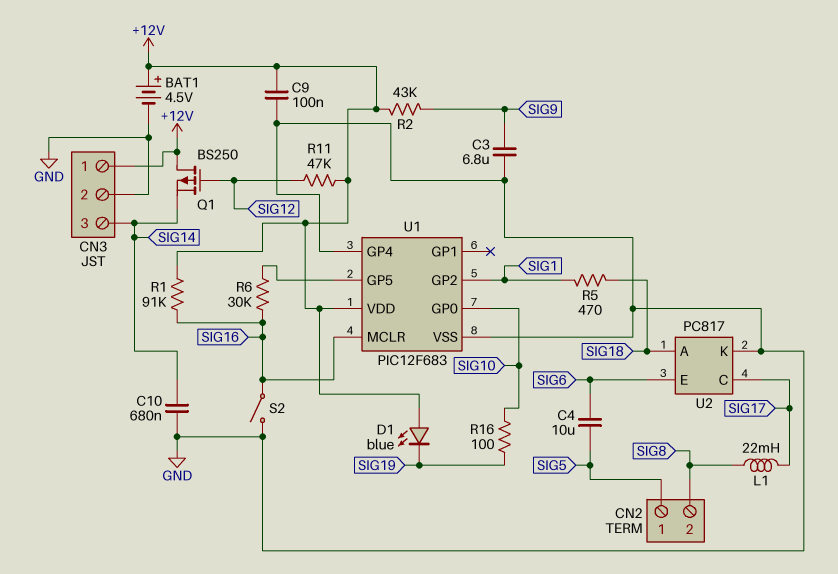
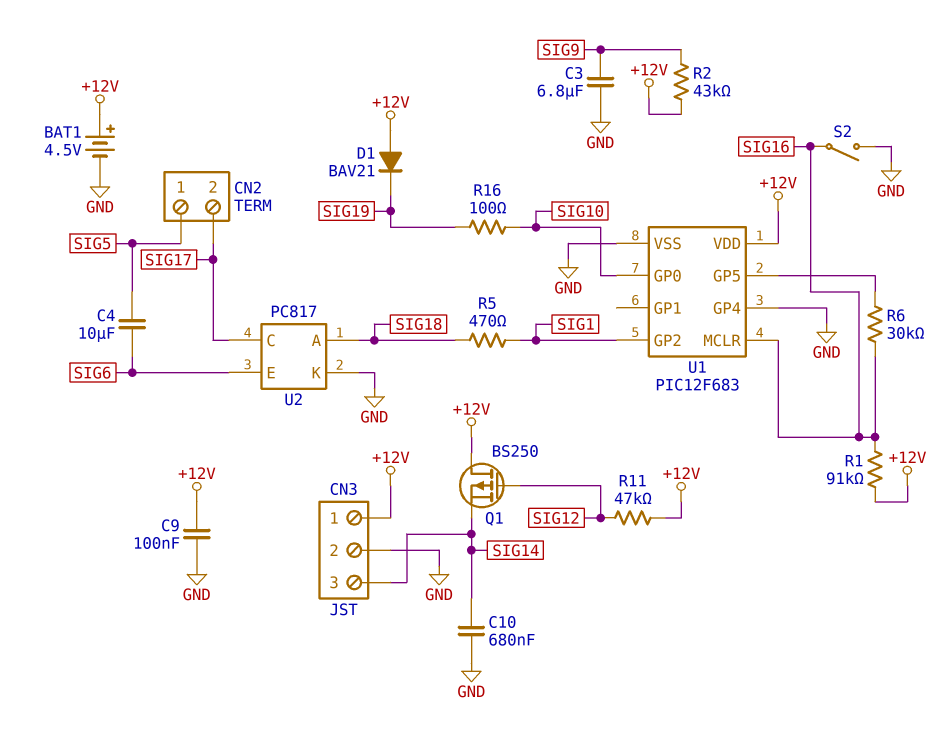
CN2 pin 2: SIG8 -> SIG17
D1: LED blue (A +12V, K SIG19) -> diode BAV21 (A +12V, K SIG19)
L1: 22mH (SIG8, SIG17) -> none

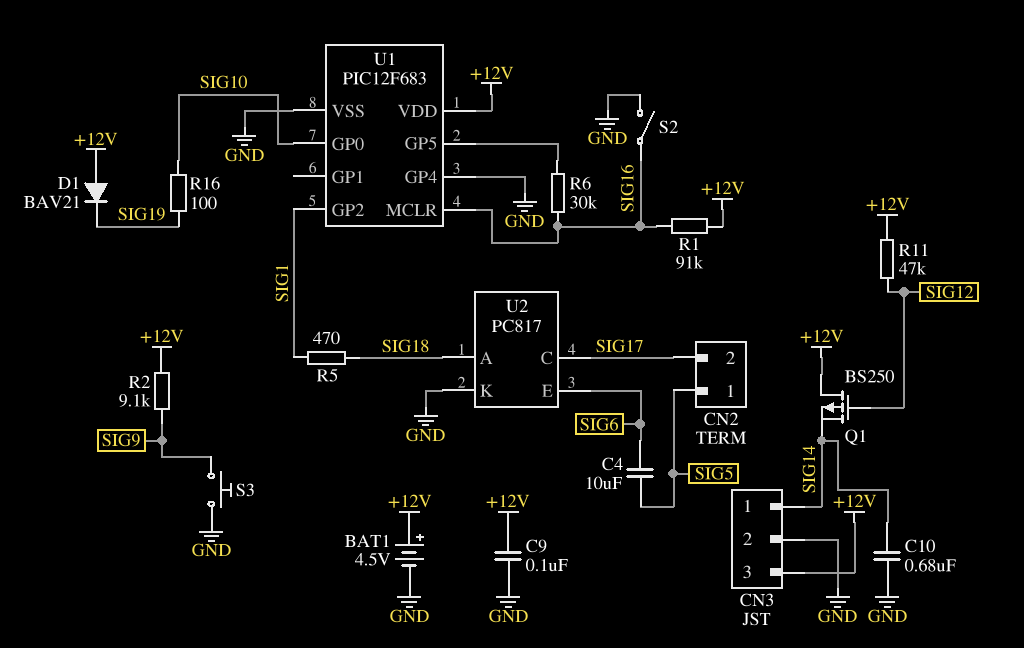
C3: 6.8uF (GND, SIG9) -> none
CN3 pin 1: +12V -> SIG14
CN3 pin 3: SIG14 -> +12V
R2: 43k (+12V, SIG9) -> 9.1k (+12V, SIG9)
S3: none -> button (GND, SIG9)

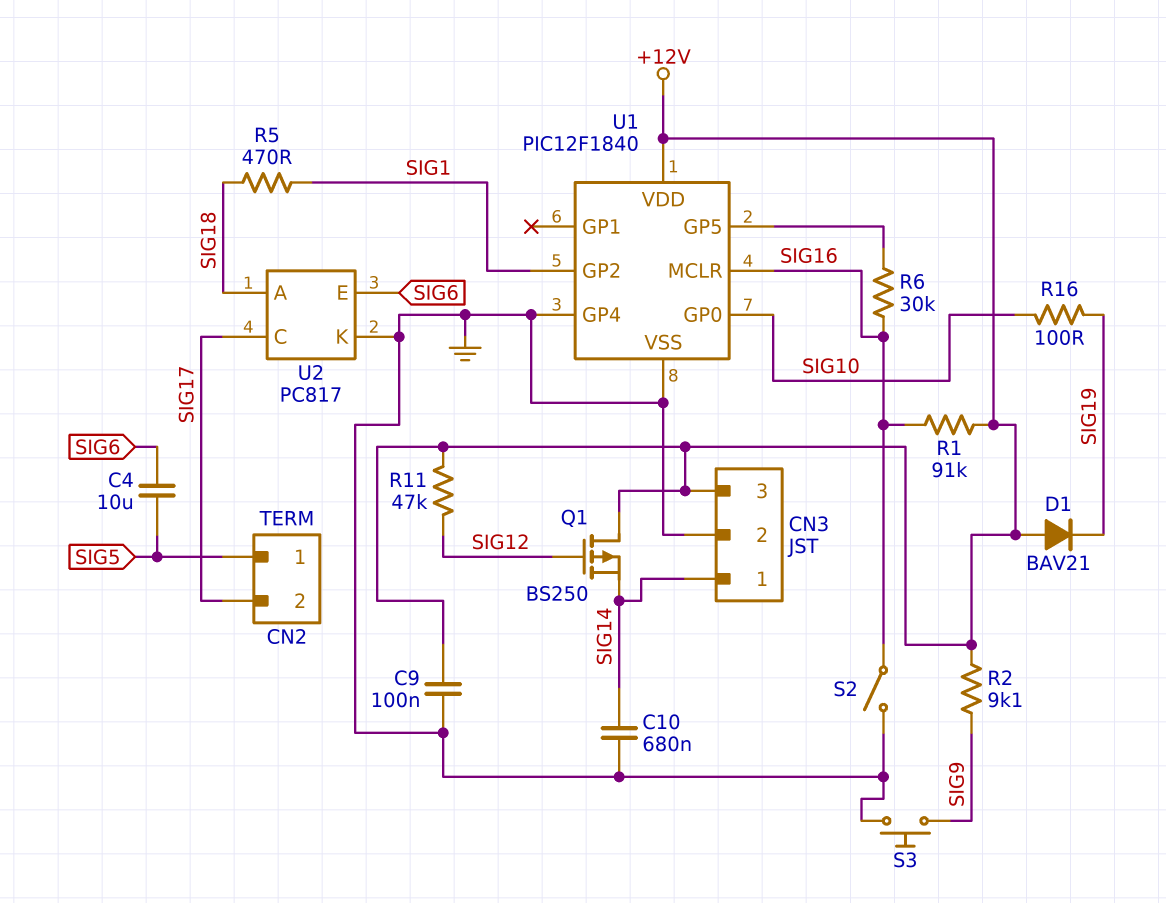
BAT1: 4.5V (plus +12V, minus GND) -> none
U1: PIC12F683 -> PIC12F1840

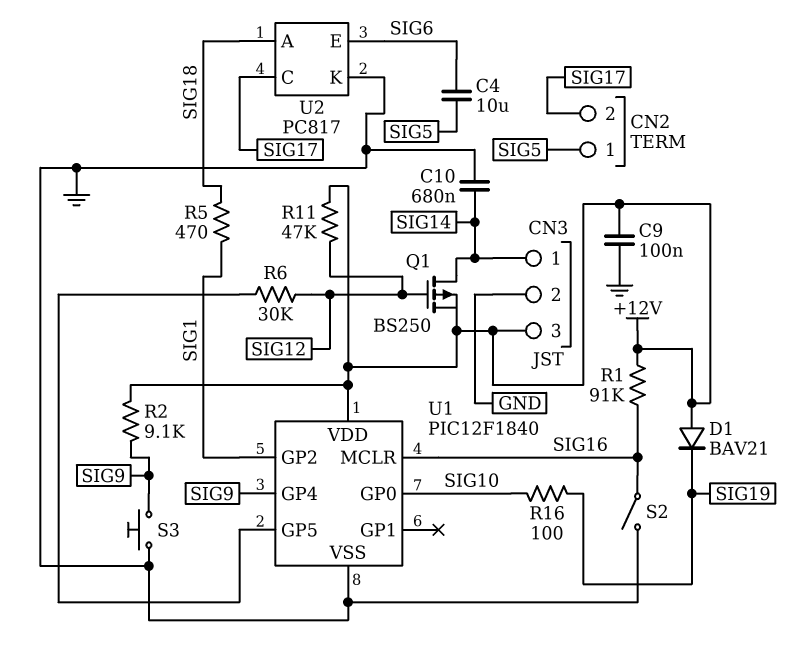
Q1: PMOS BS250 (G SIG12, D +12V, S SIG14) -> PMOS BS250 (G SIG12, D SIG14, S +12V)
R6: 30k (SIG16, U1/GP5) -> 30k (SIG12, U1/GP5)
U1 pin GP4: GND -> SIG9

